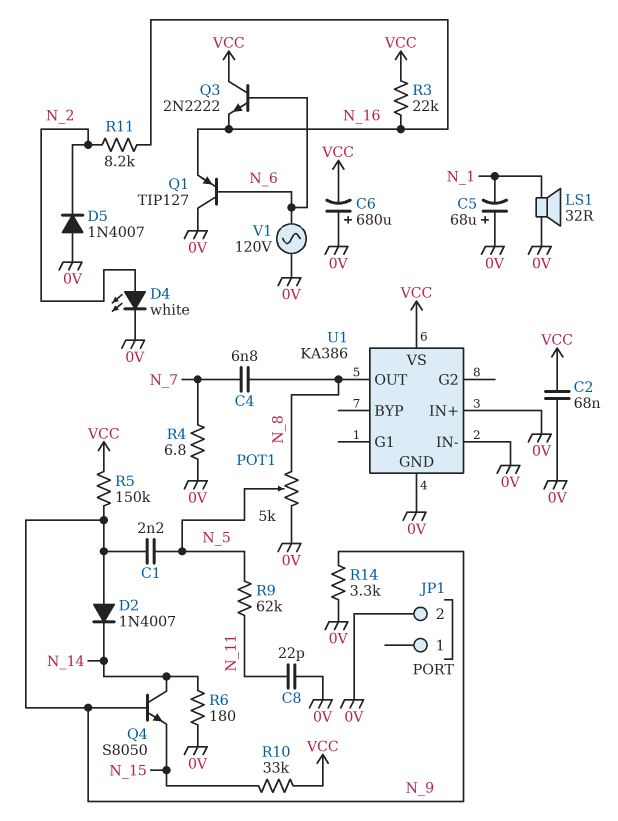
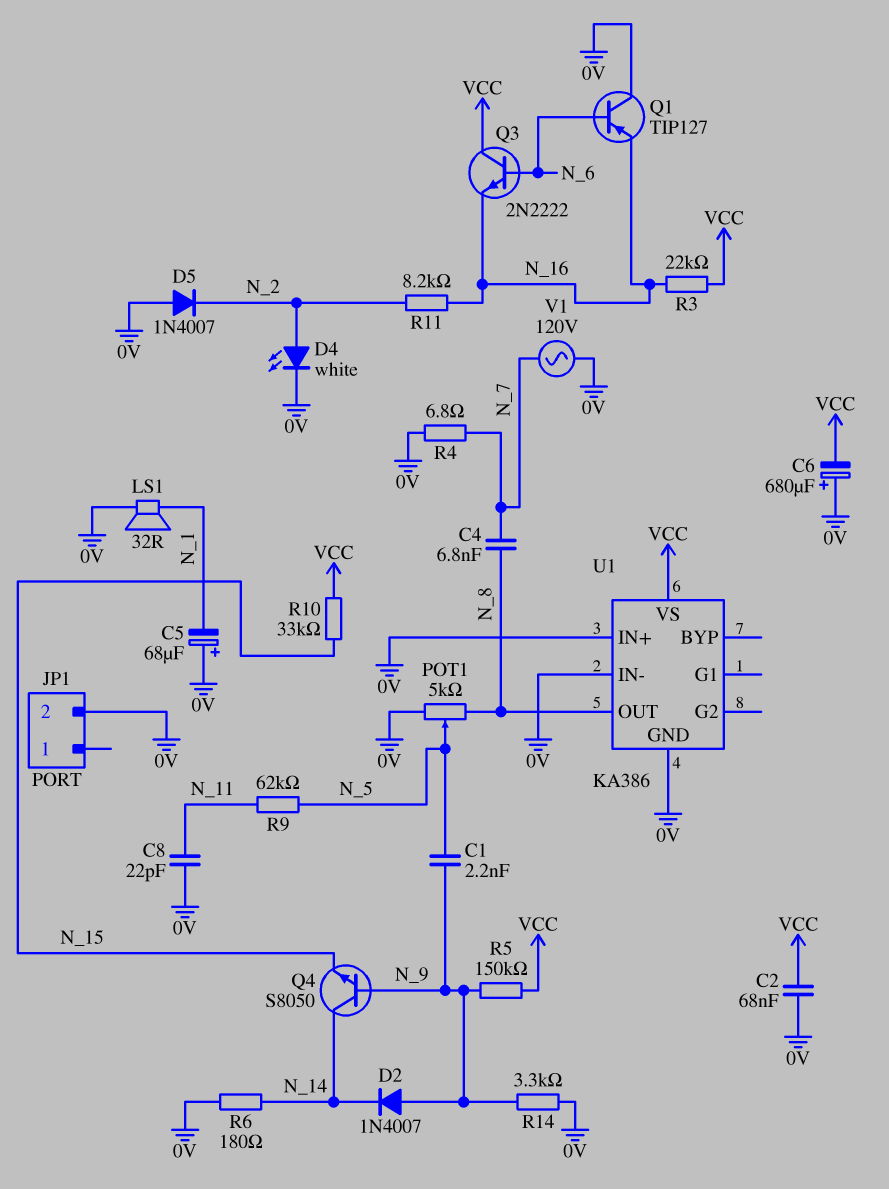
V1: AC 120V (0V, N_6) -> AC 120V (0V, N_7)

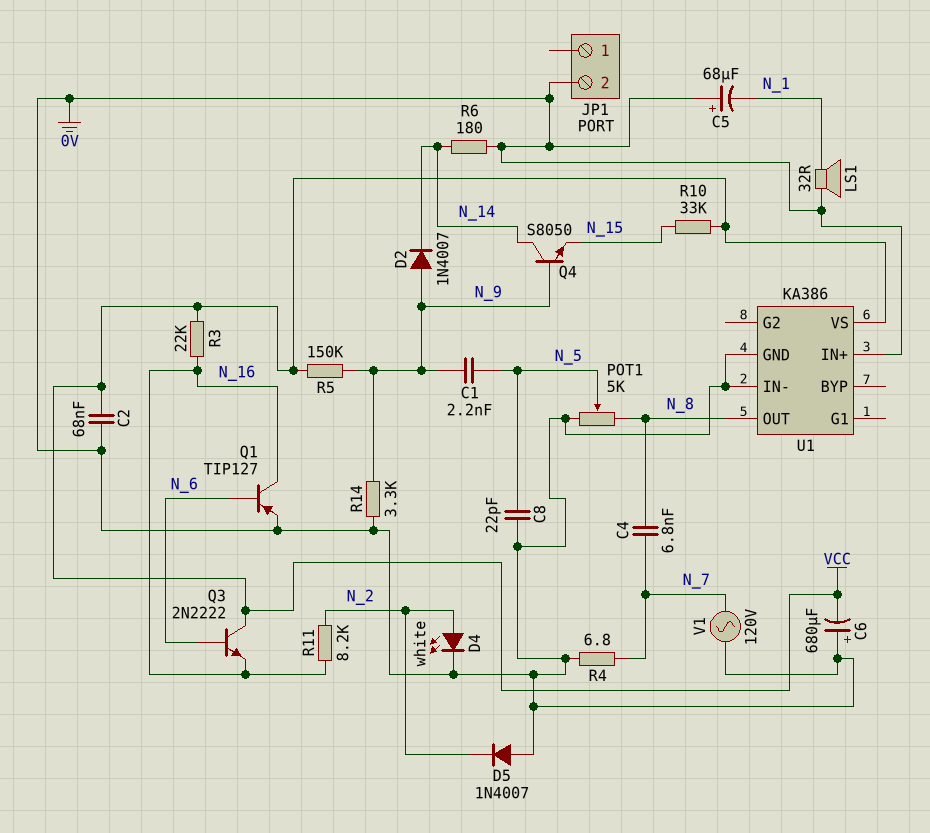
C8: 22pF (0V, N_11) -> 22pF (0V, N_5)
Q1: PNP TIP127 (B N_6, C 0V, E N_16) -> PNP TIP127 (B N_6, C N_16, E 0V)
R9: 62k (N_5, N_11) -> none

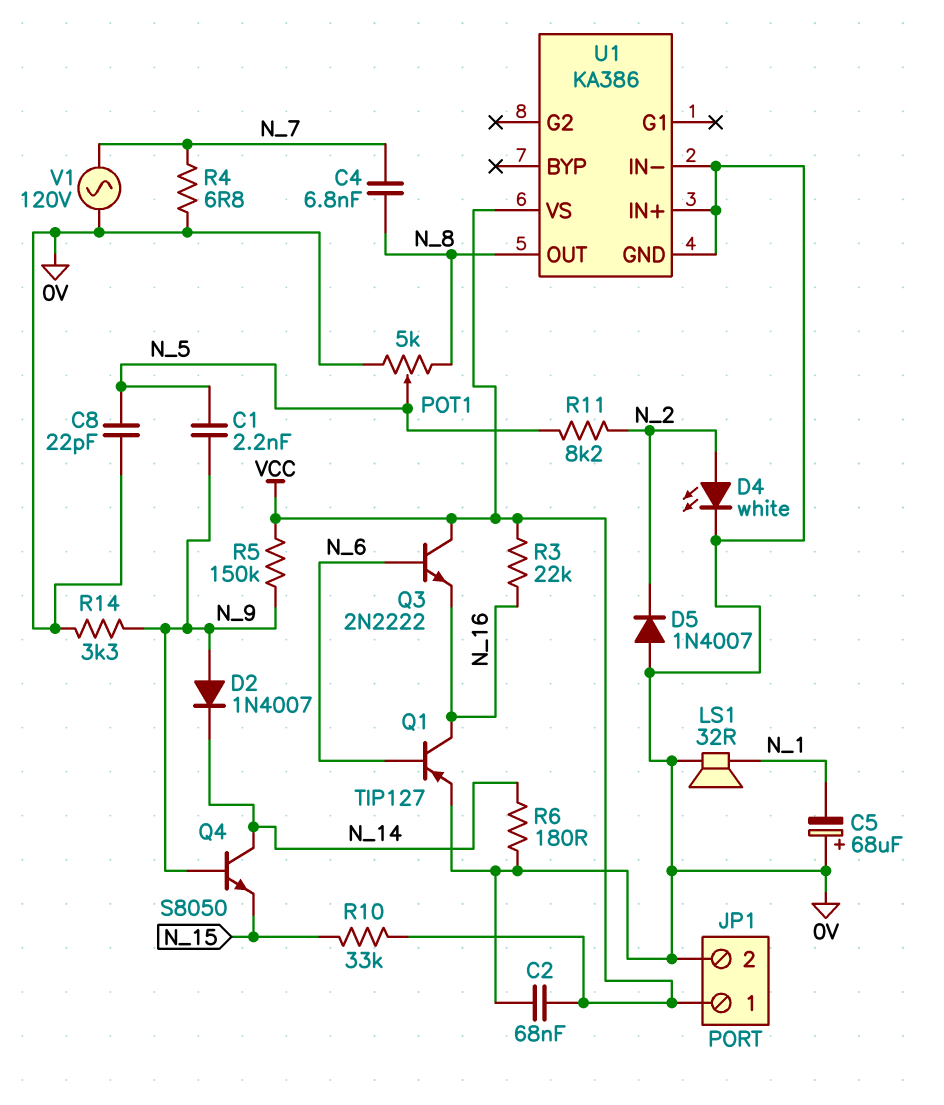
C6: 680uF (plus 0V, minus VCC) -> none
JP1 pin 1: none -> VCC
R11: 8.2k (N_2, N_16) -> 8.2k (N_2, N_5)

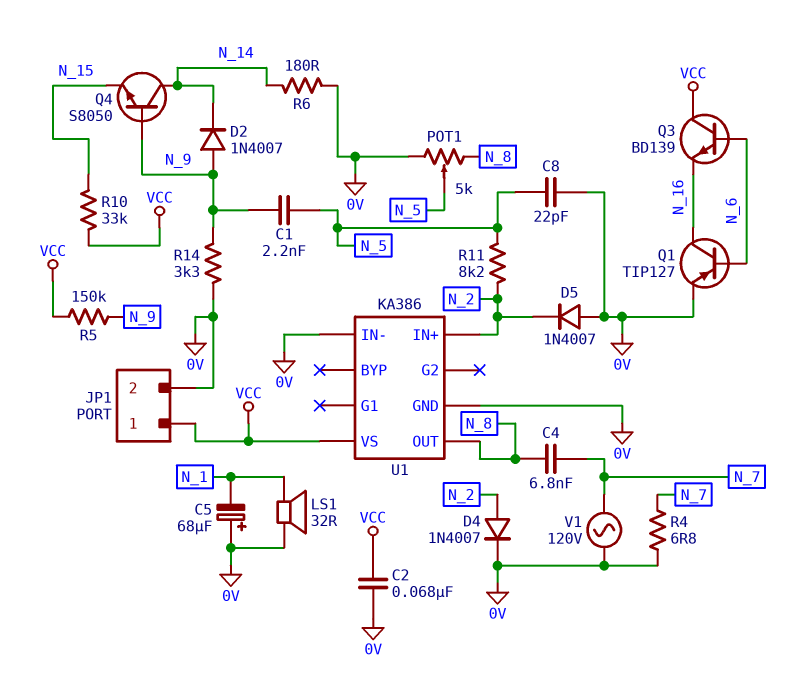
D4: LED white (A N_2, K 0V) -> diode 1N4007 (A N_2, K 0V)
Q3: NPN 2N2222 (B N_6, C VCC, E N_16) -> NPN BD139 (B N_6, C VCC, E N_16)
R3: 22k (N_16, VCC) -> none
U1 pin IN+: 0V -> N_2

